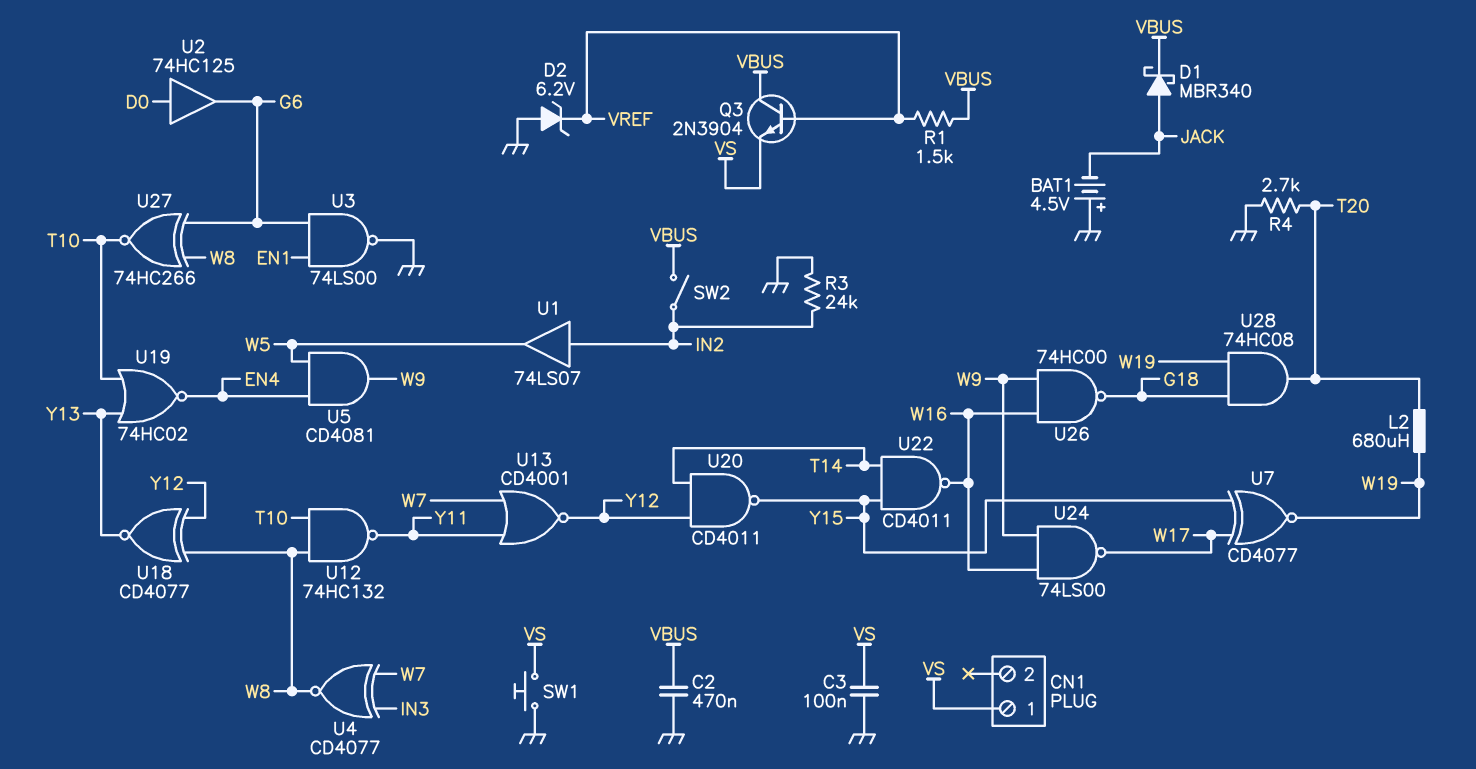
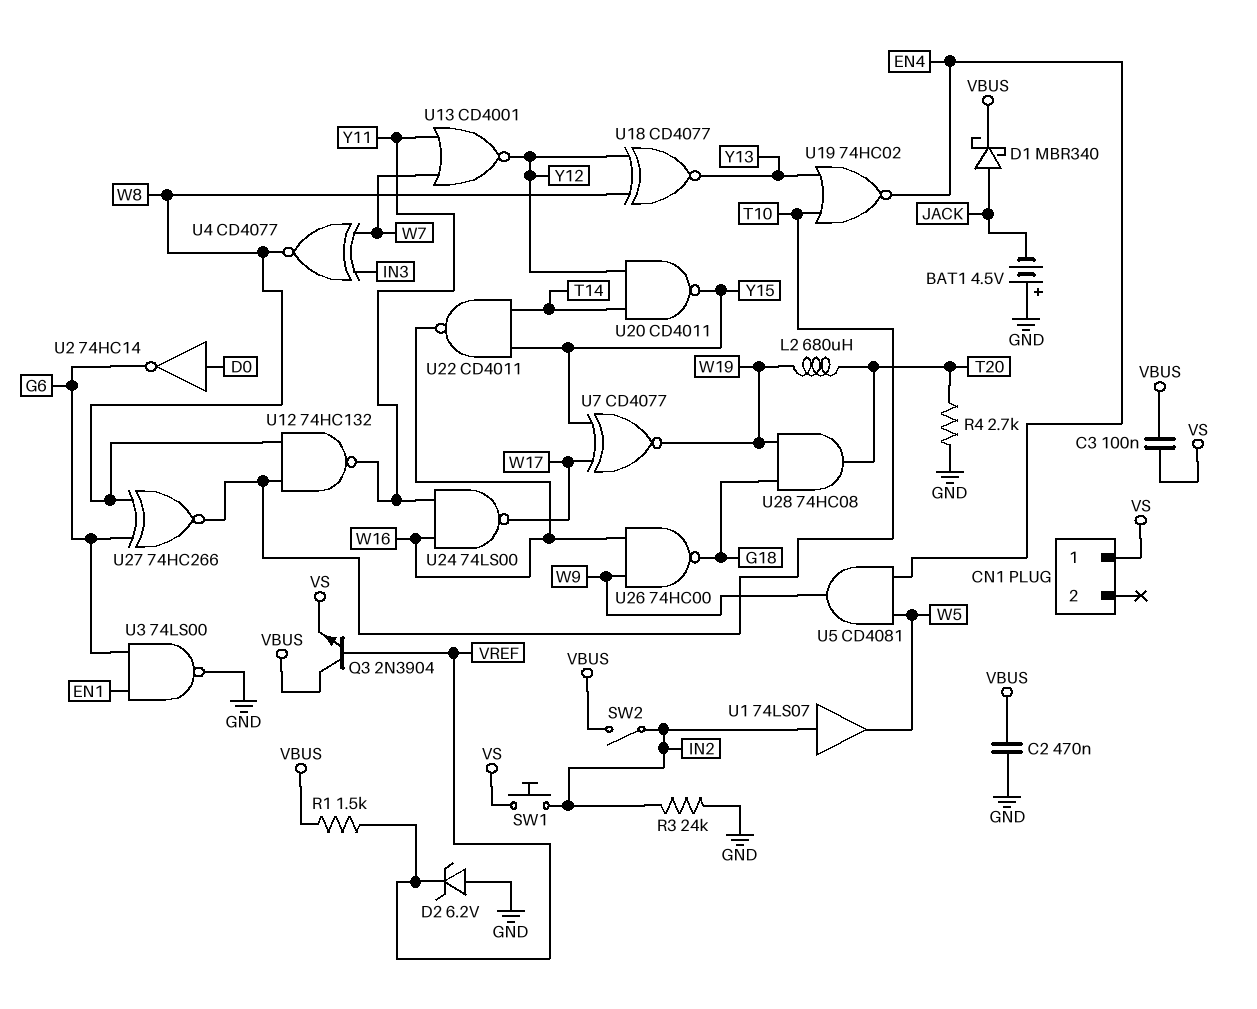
C3: 100nF (GND, VS) -> 100nF (VBUS, VS)
SW1: button (GND, VS) -> button (IN2, VS)
U2: buffer 74HC125 (in D0, out G6) -> NOT 74HC14 (in D0, out G6)
U24: NAND 74LS00 (in W9, in W16, out W17) -> NAND 74LS00 (in W16, in Y11, out W17)

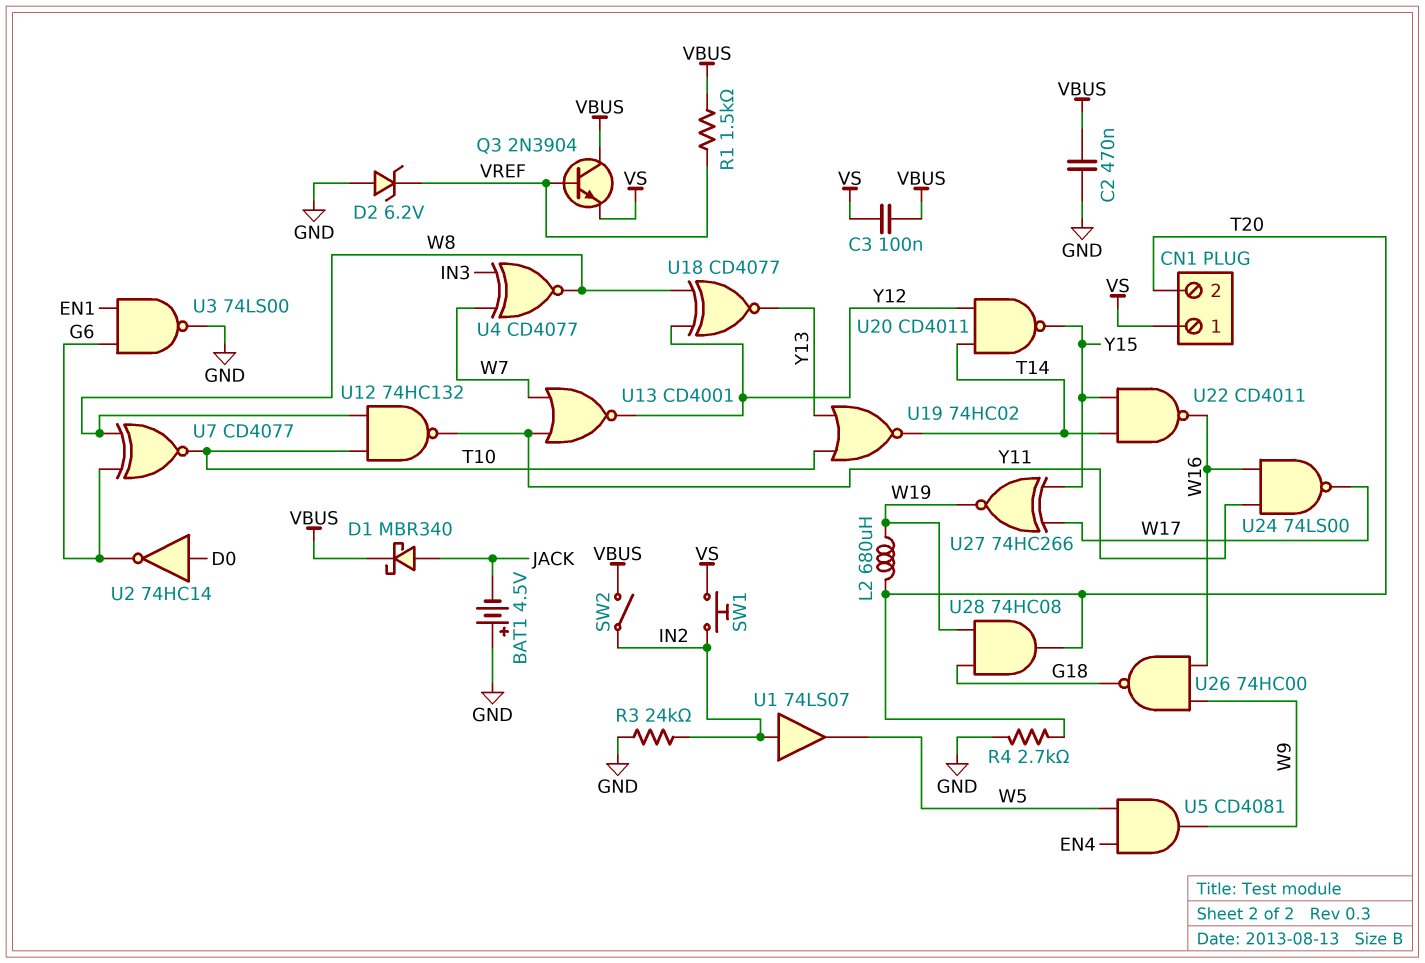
CN1 pin 2: none -> T20
U7: XNOR CD4077 (in W17, in Y15, out W19) -> XNOR CD4077 (in G6, in W8, out T10)
U19: NOR 74HC02 (in T10, in Y13, out EN4) -> NOR 74HC02 (in T10, in Y13, out T14)
U27: XNOR 74HC266 (in G6, in W8, out T10) -> XNOR 74HC266 (in W17, in Y15, out W19)

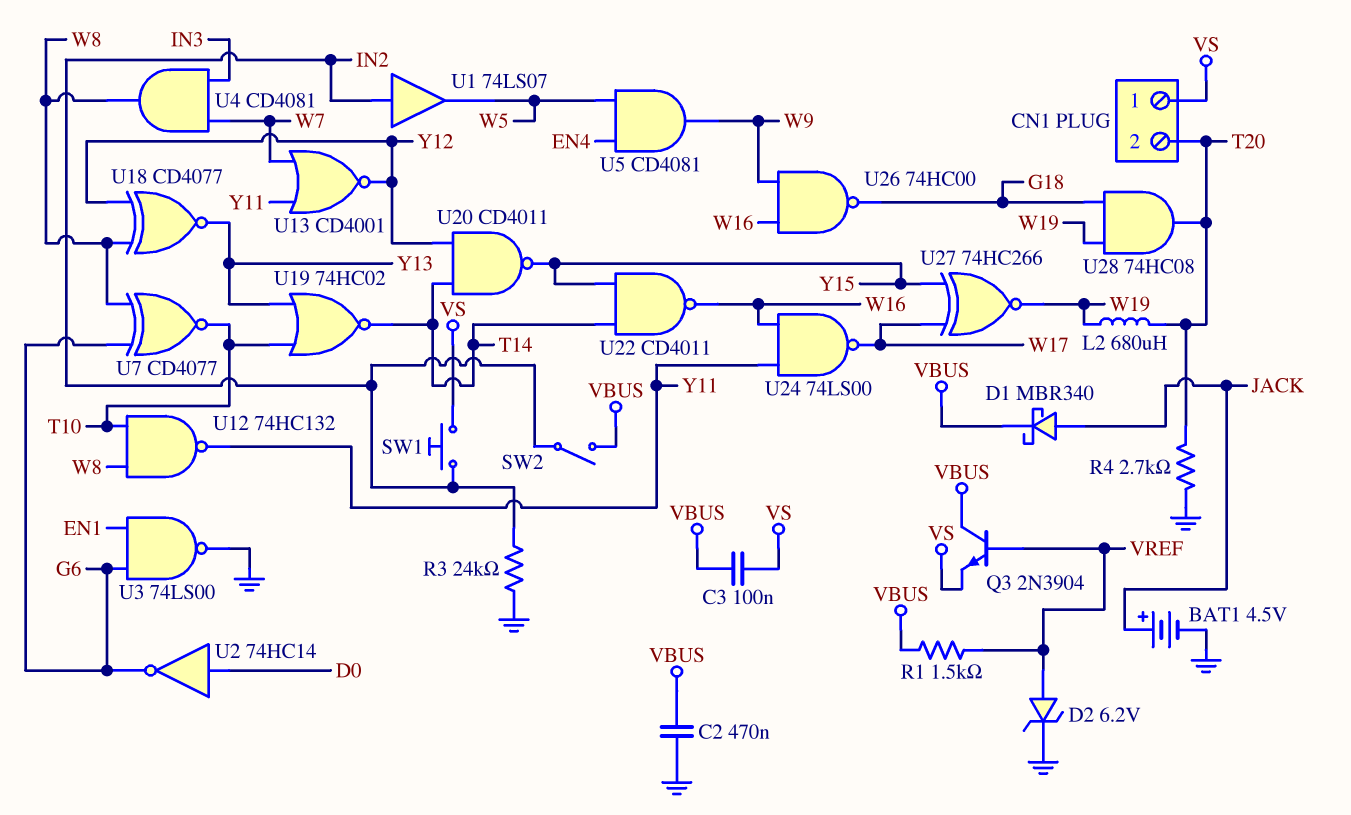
BAT1: 4.5V (plus GND, minus JACK) -> 4.5V (plus JACK, minus GND)
D2: zener 6.2V (A GND, K VREF) -> zener 6.2V (A VREF, K GND)
U4: XNOR CD4077 (in IN3, in W7, out W8) -> AND CD4081 (in IN3, in W7, out W8)

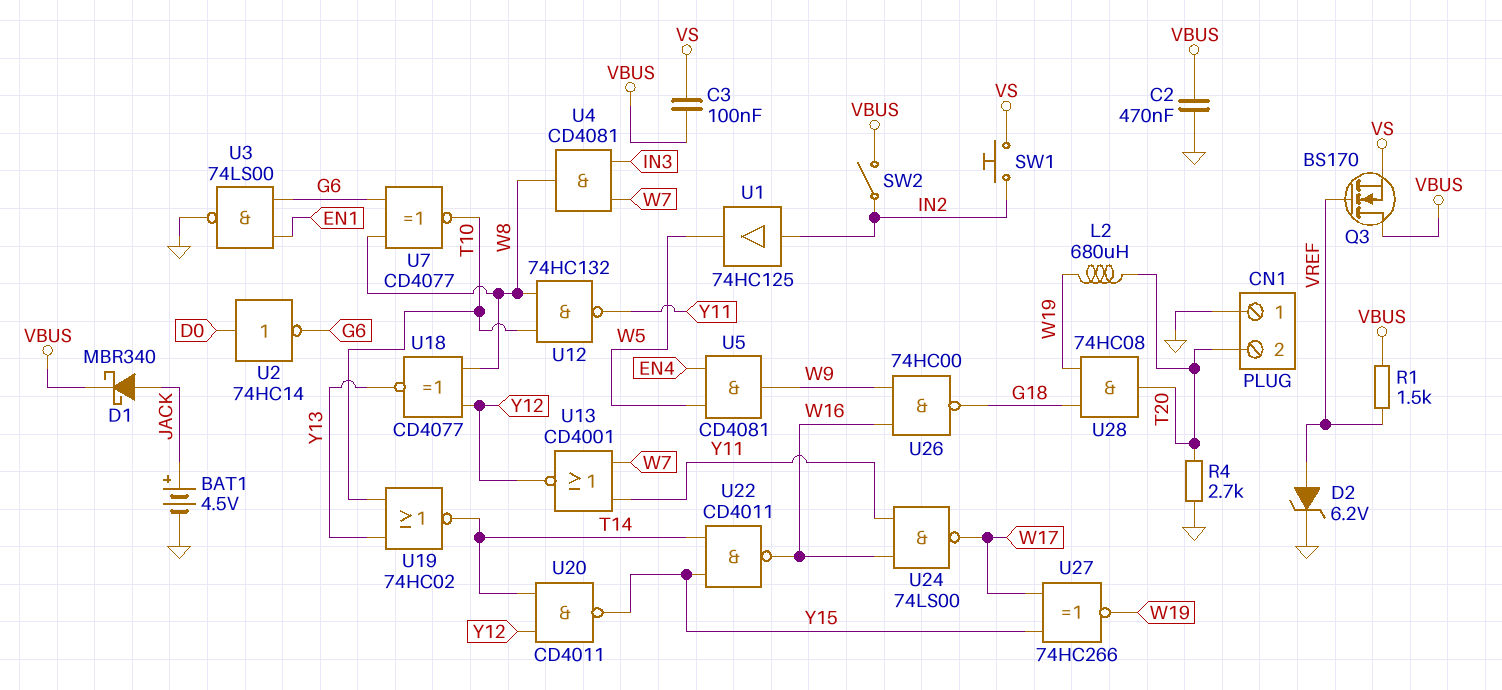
CN1 pin 1: VS -> GND
Q3: NPN 2N3904 (B VREF, C VBUS, E VS) -> NMOS BS170 (G VREF, D VBUS, S VS)
R3: 24k (GND, IN2) -> none
U1: buffer 74LS07 (in IN2, out W5) -> buffer 74HC125 (in IN2, out W5)

